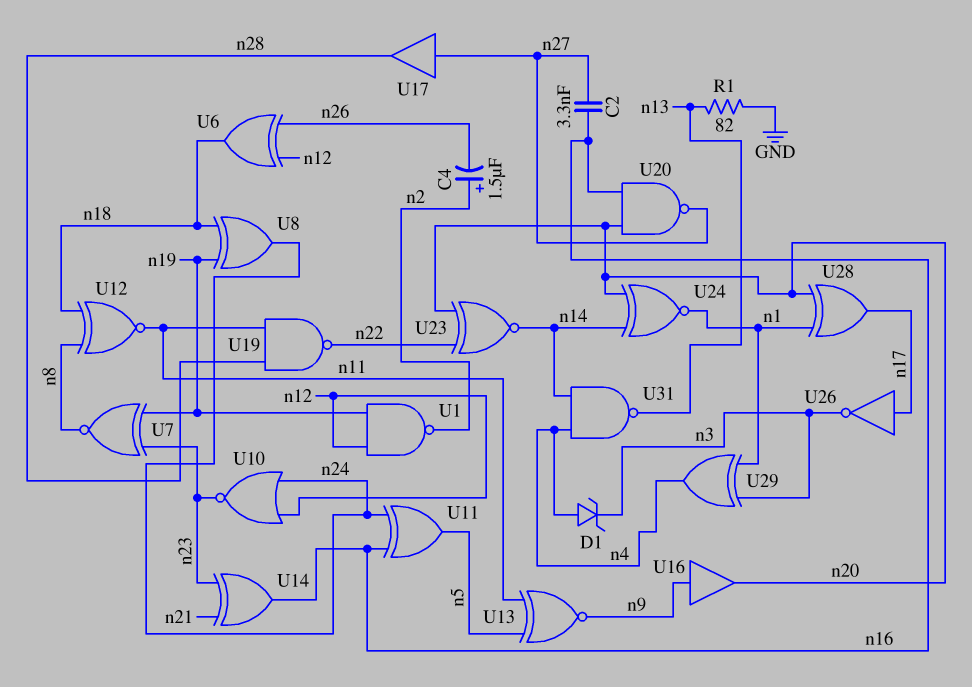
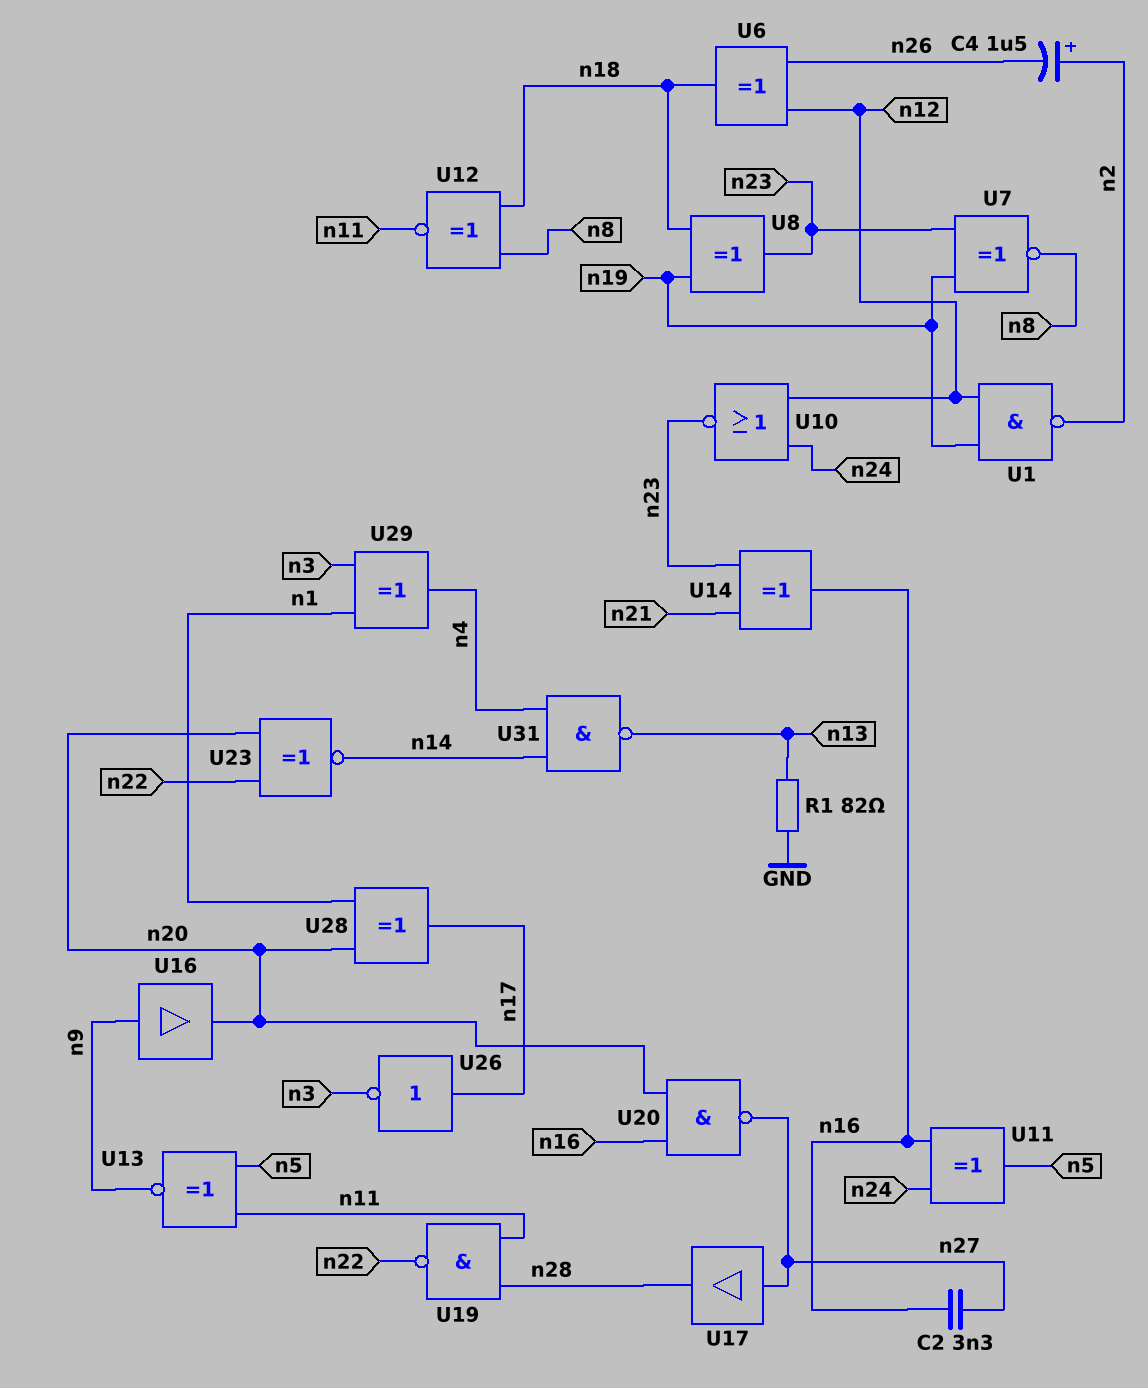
D1: zener (A n4, K n3) -> none
U8: XOR (in n18, in n19, out n24) -> XOR (in n18, in n19, out n23)
U24: XNOR (in n14, in n20, out n1) -> none

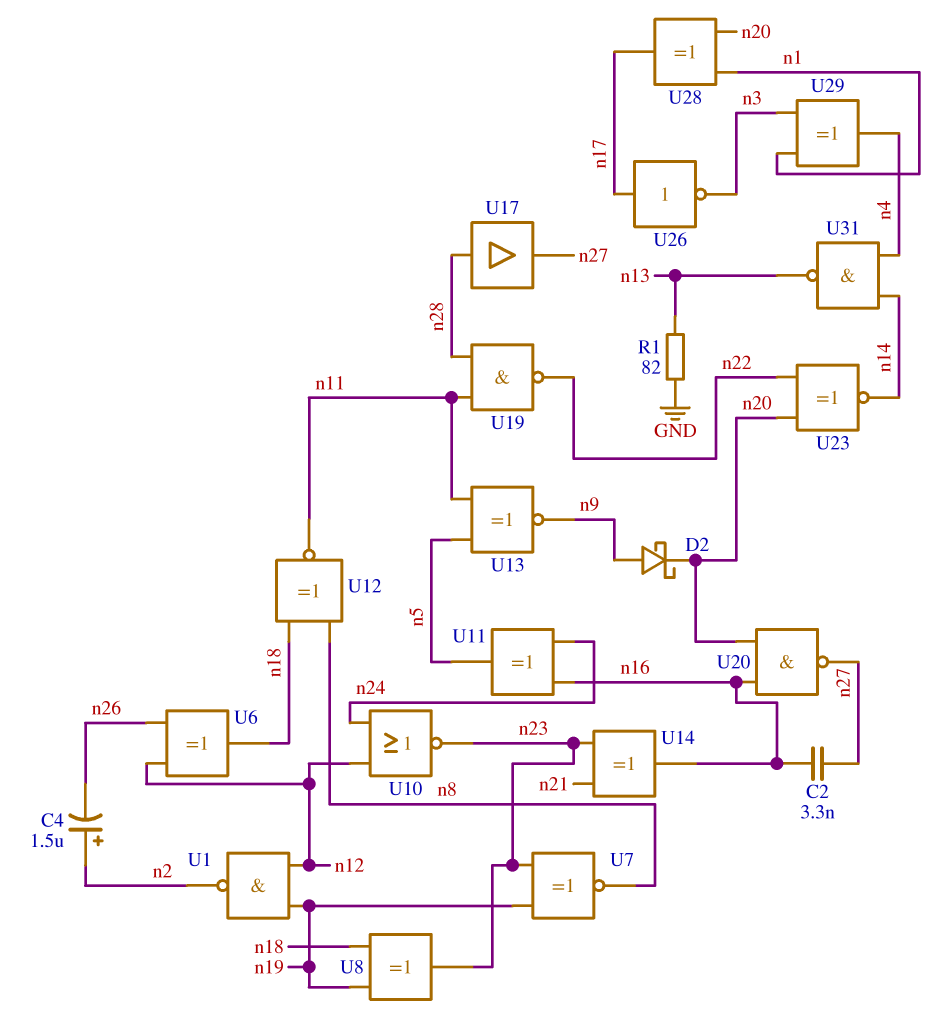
D2: none -> schottky (A n9, K n20)
U16: buffer (in n9, out n20) -> none
U17: buffer (in n27, out n28) -> buffer (in n28, out n27)

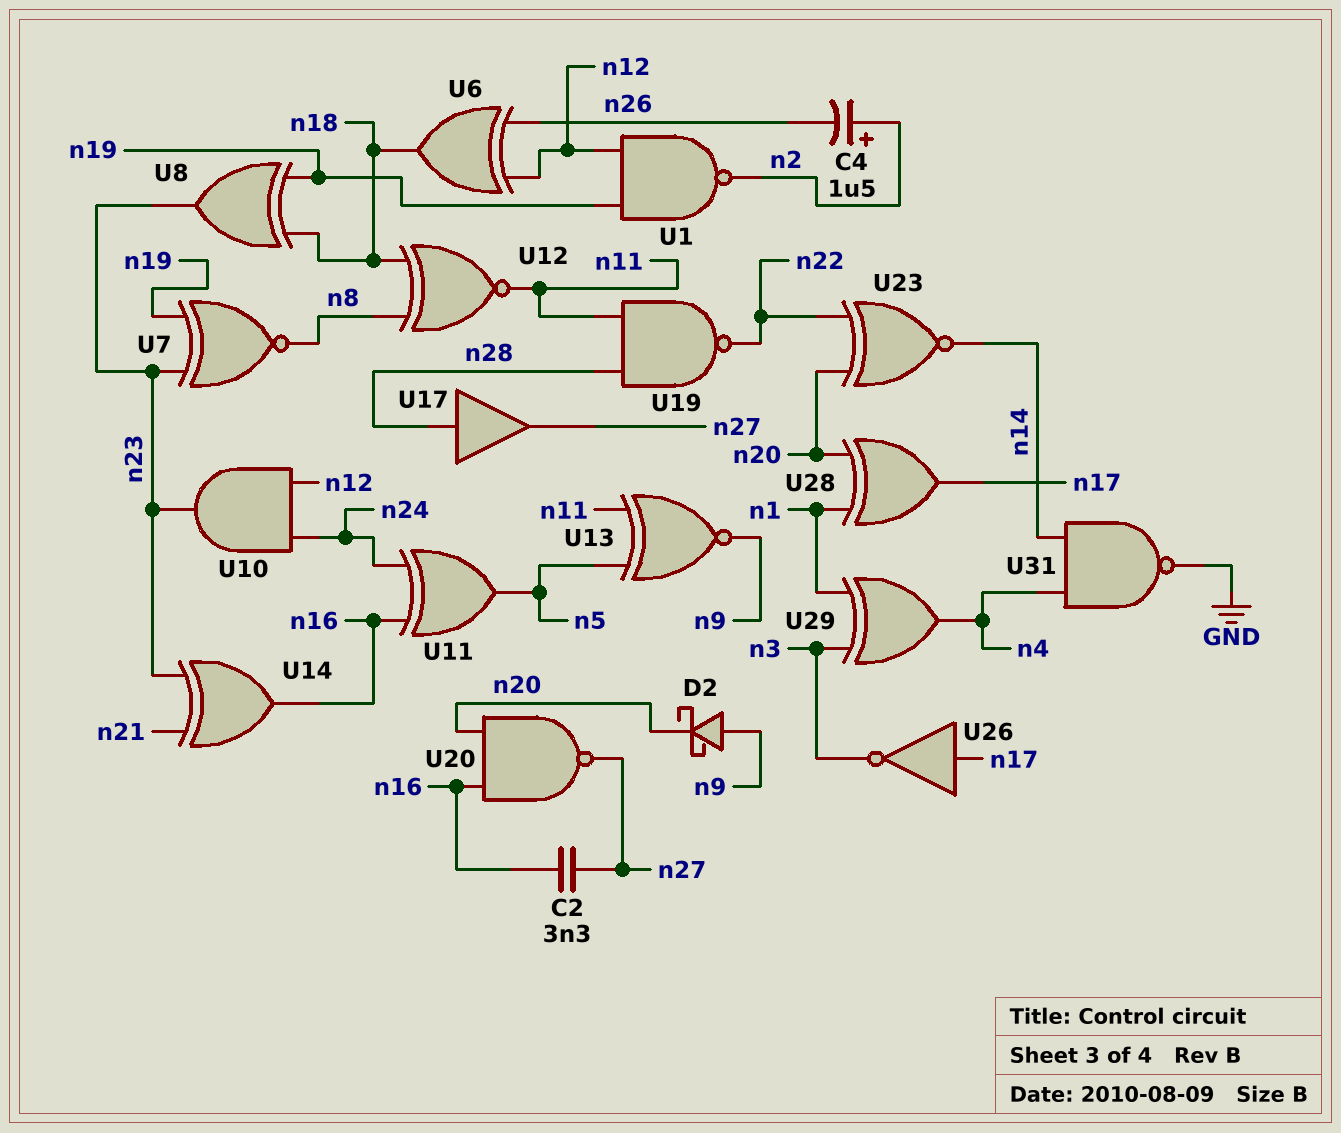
R1: 82 (GND, n13) -> none
U10: NOR (in n12, in n24, out n23) -> AND (in n12, in n24, out n23)
U31: NAND (in n4, in n14, out n13) -> NAND (in n4, in n14, out GND)

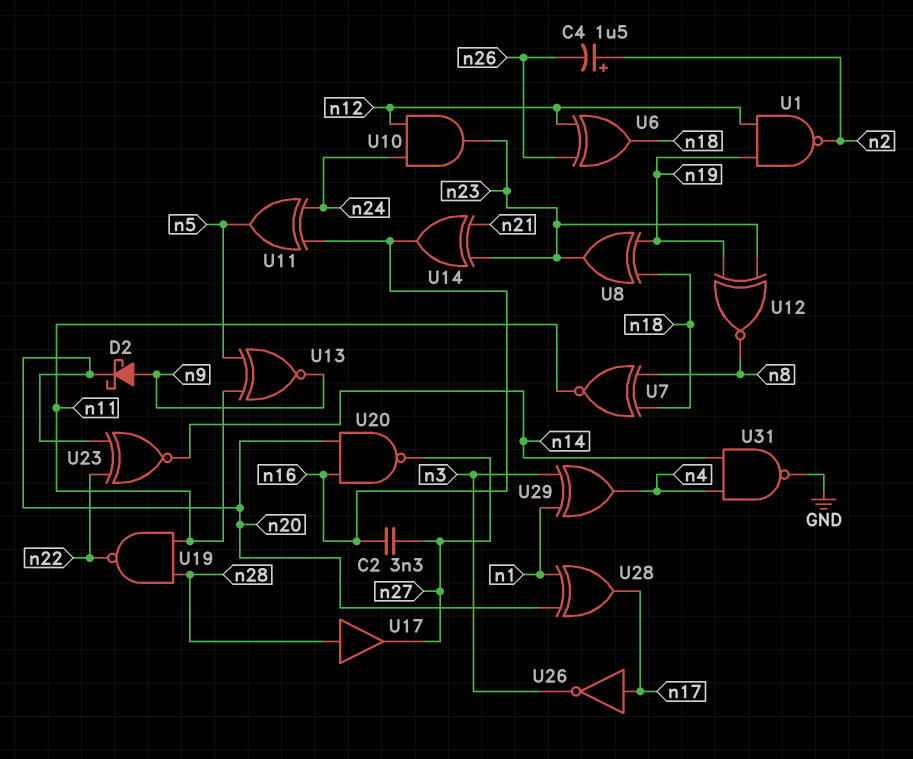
U7: XNOR (in n19, in n23, out n8) -> XNOR (in n8, in n18, out n11)
U12: XNOR (in n8, in n18, out n11) -> XNOR (in n19, in n23, out n8)

